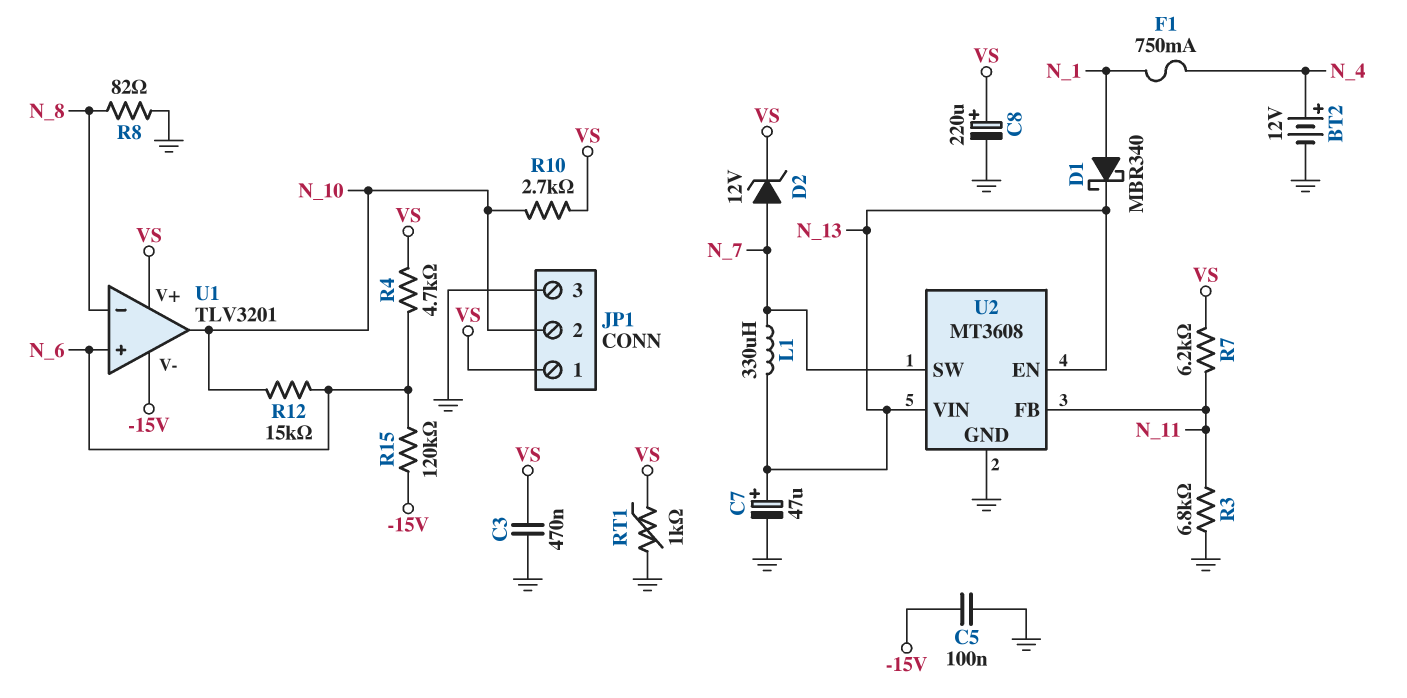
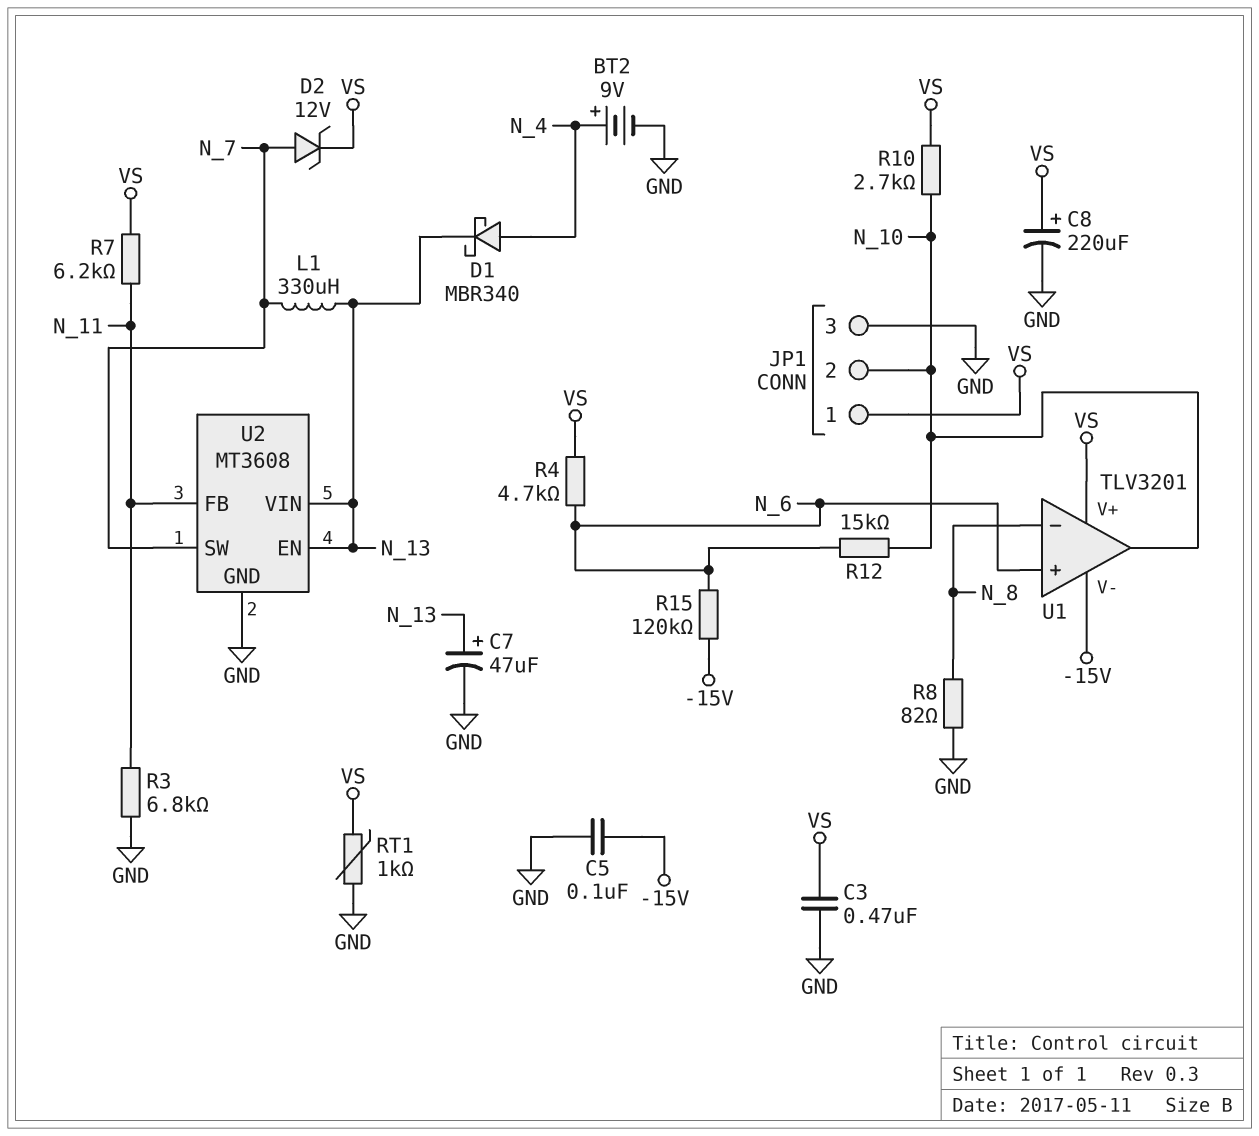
BT2: 12V (plus N_4, minus GND) -> 9V (plus N_4, minus GND)
D1: schottky MBR340 (A N_1, K N_13) -> schottky MBR340 (A N_4, K N_13)
F1: 750mA (N_1, N_4) -> none

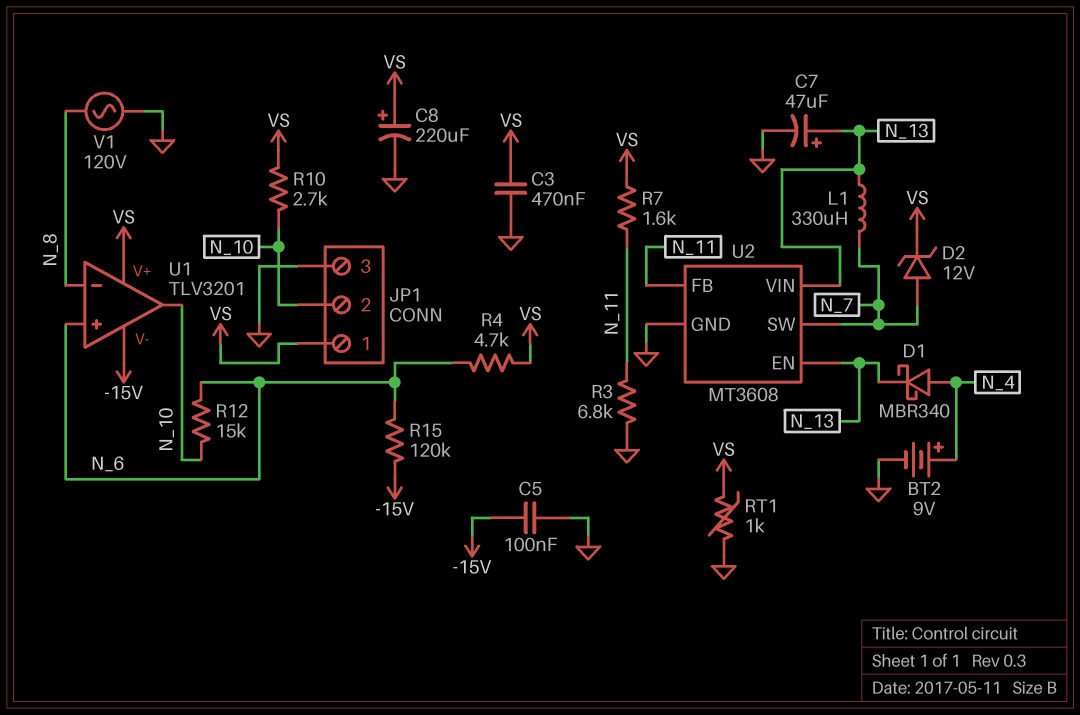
R7: 6.2k (N_11, VS) -> 1.6k (N_11, VS)
R8: 82 (GND, N_8) -> none
V1: none -> AC 120V (GND, N_8)

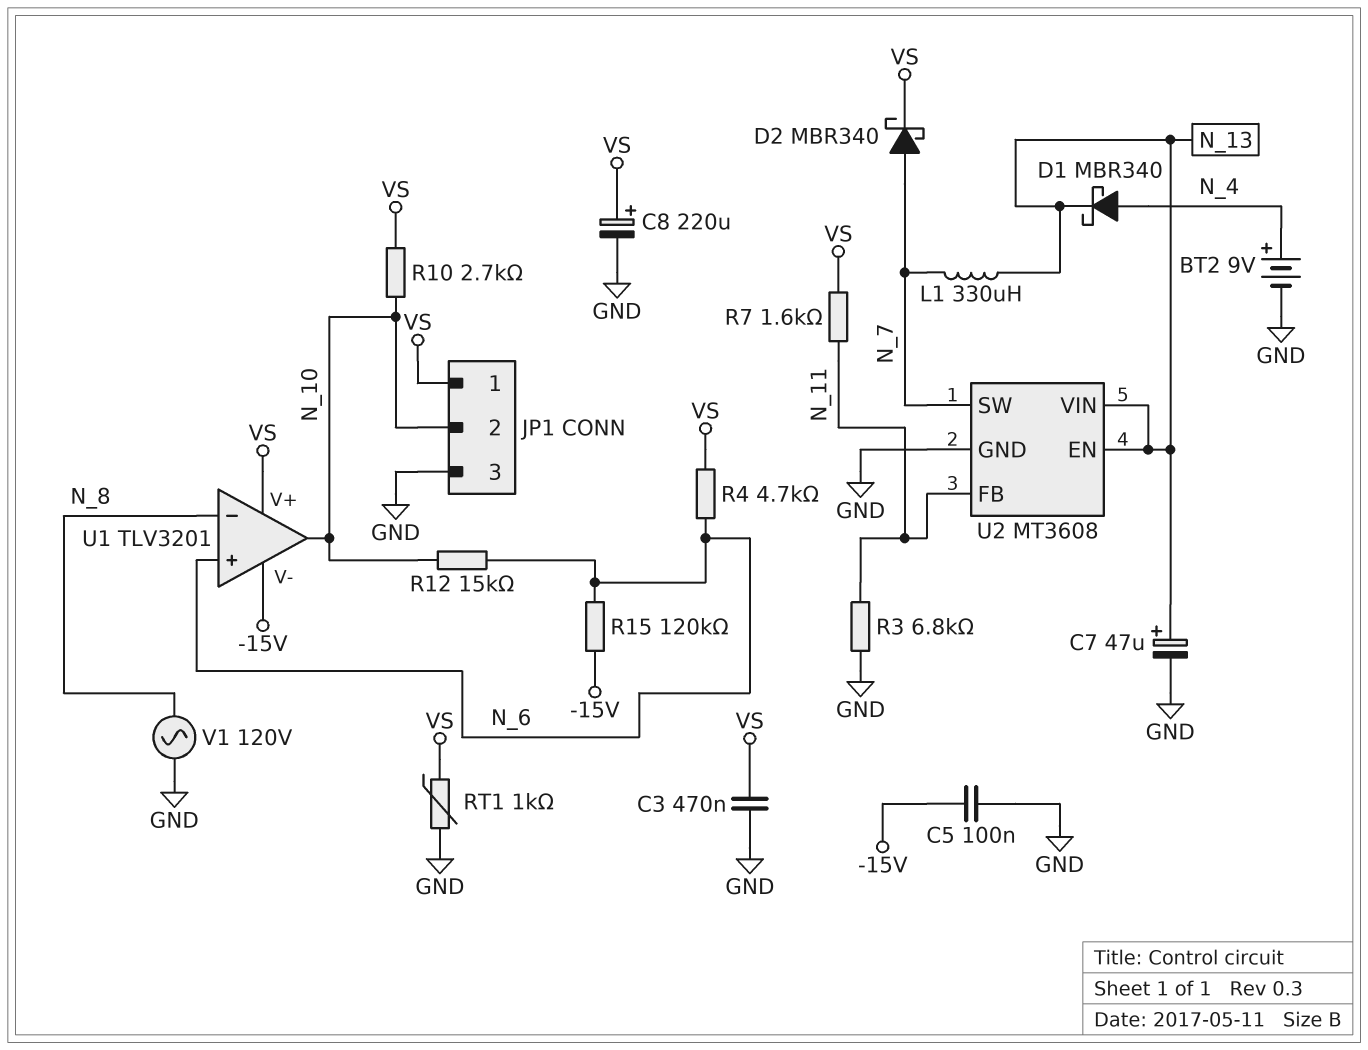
D2: zener 12V (A N_7, K VS) -> schottky MBR340 (A N_7, K VS)

